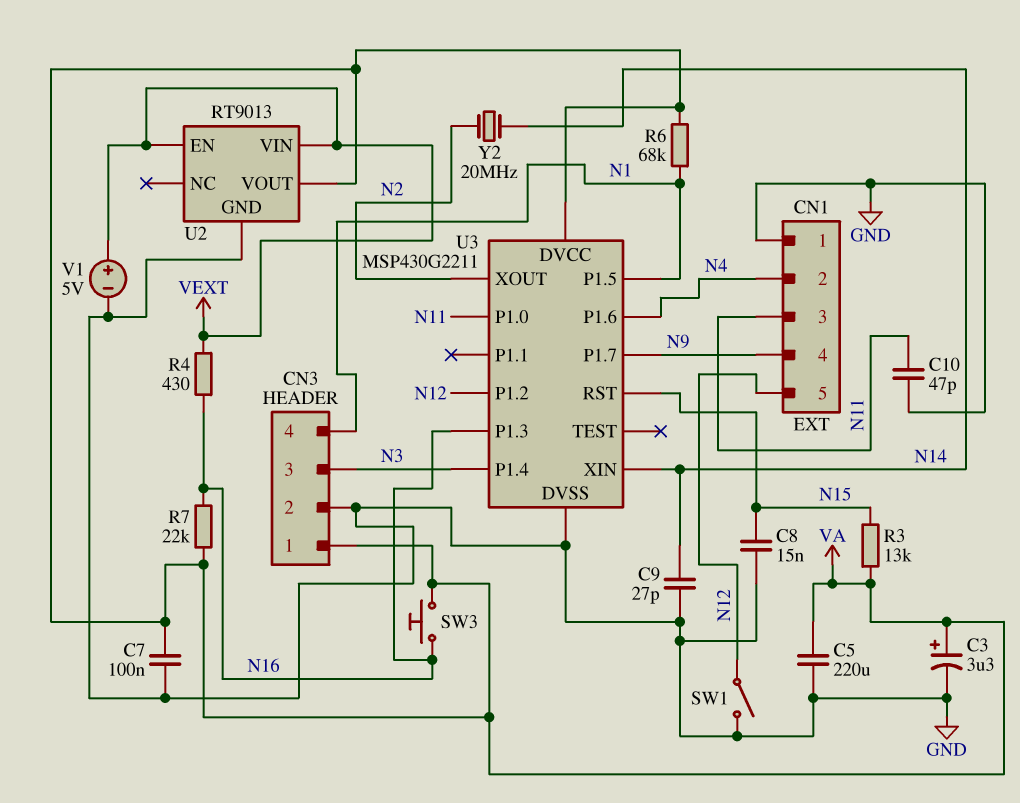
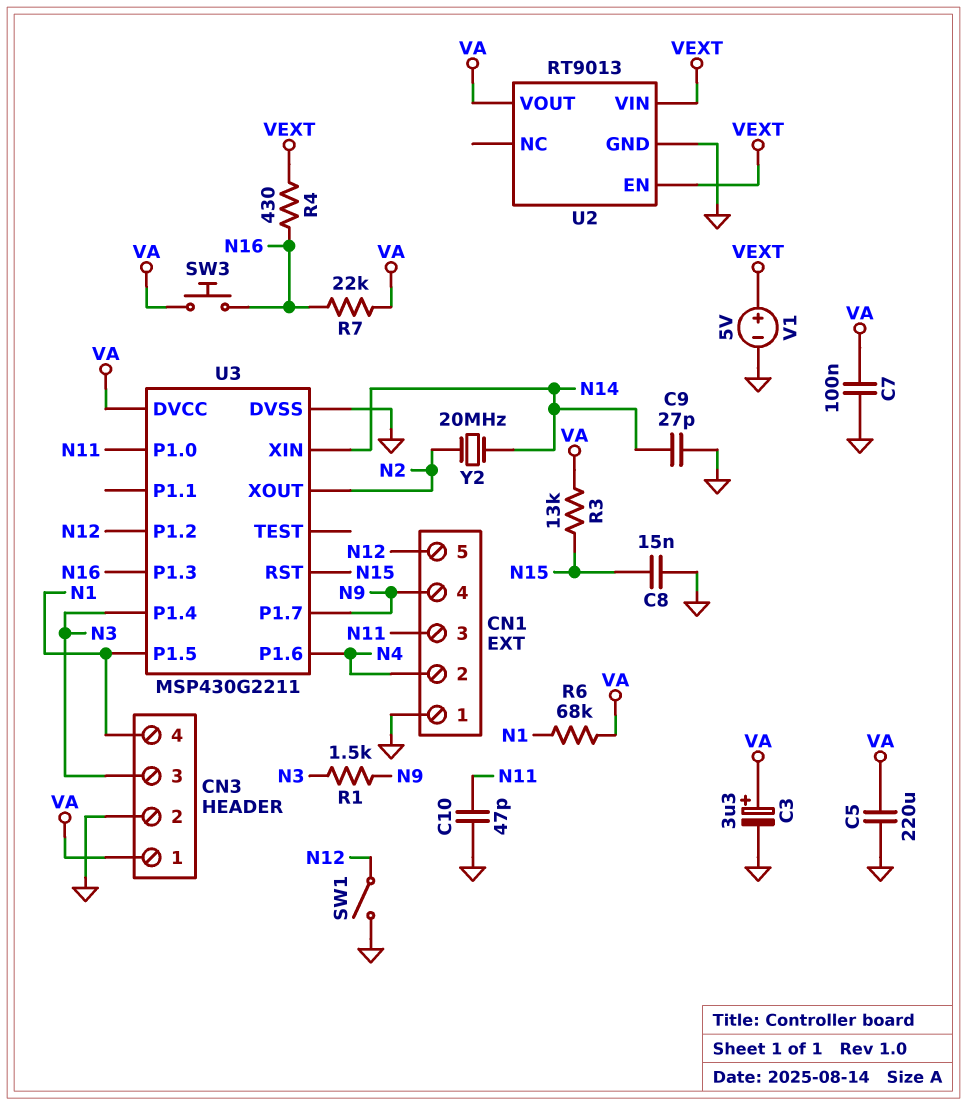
R1: none -> 1.5k (N3, N9)

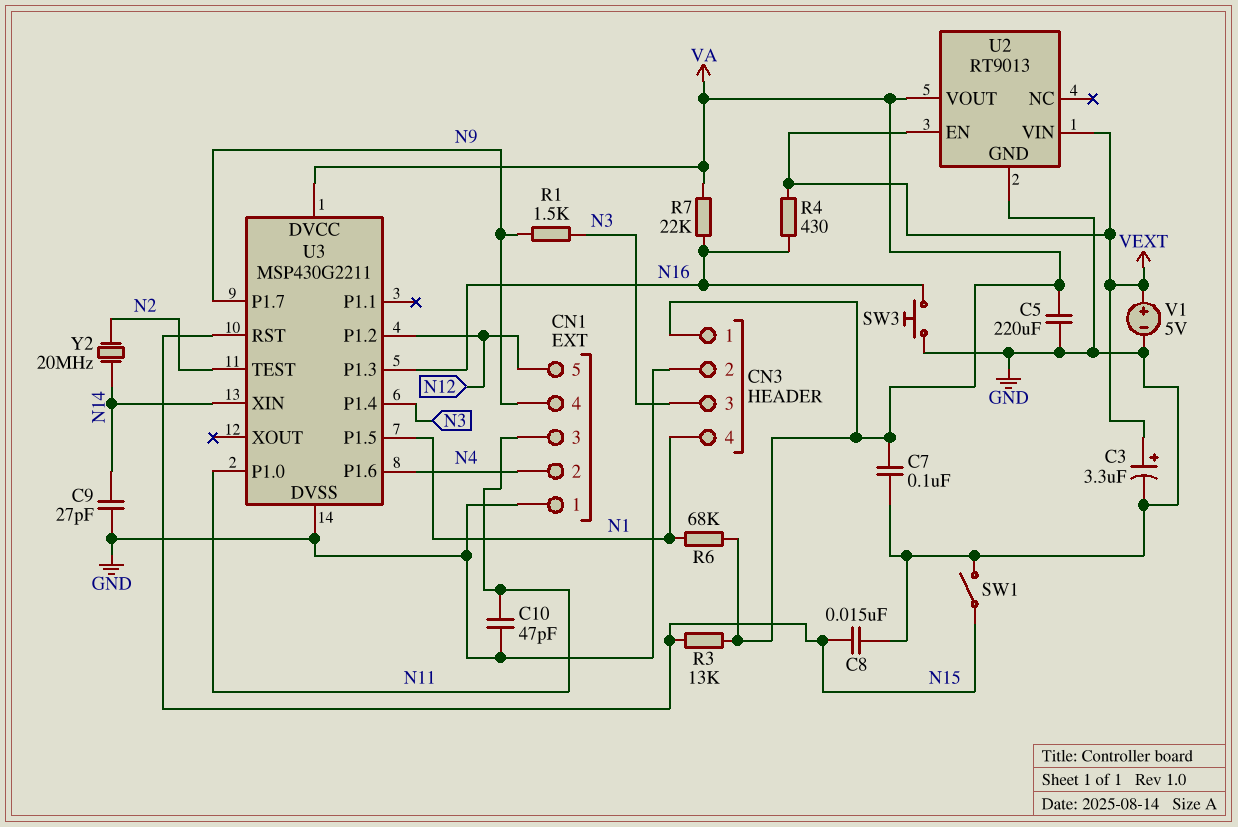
C3: 3.3uF (plus VA, minus GND) -> 3.3uF (plus VEXT, minus GND)
SW1: switch (GND, N12) -> switch (GND, N15)
SW3: button (N16, VA) -> button (GND, N16)
U3 pin TEST: none -> N2
U3 pin XOUT: N2 -> none

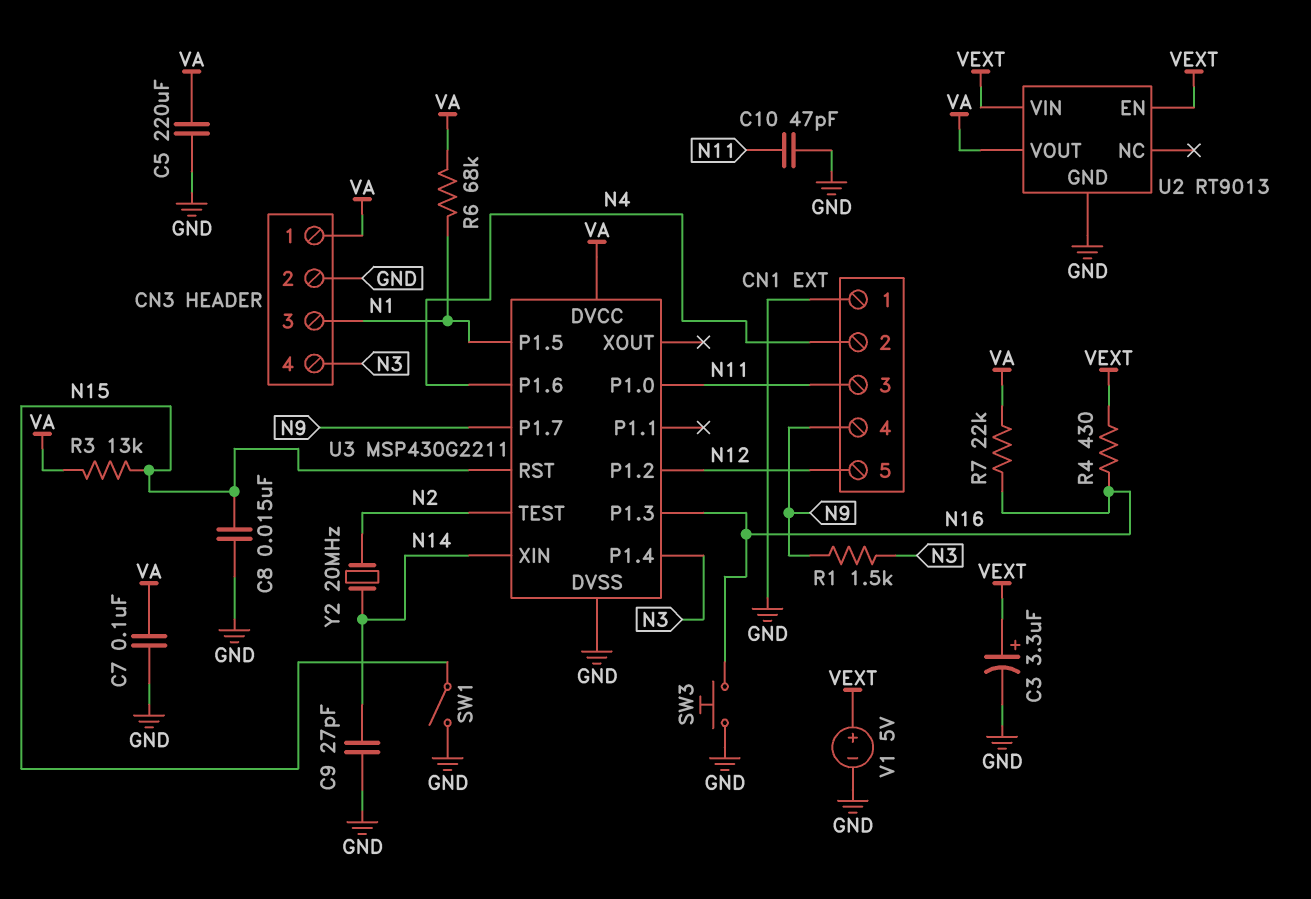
CN3 pin 3: N3 -> N1
CN3 pin 4: N1 -> N3

